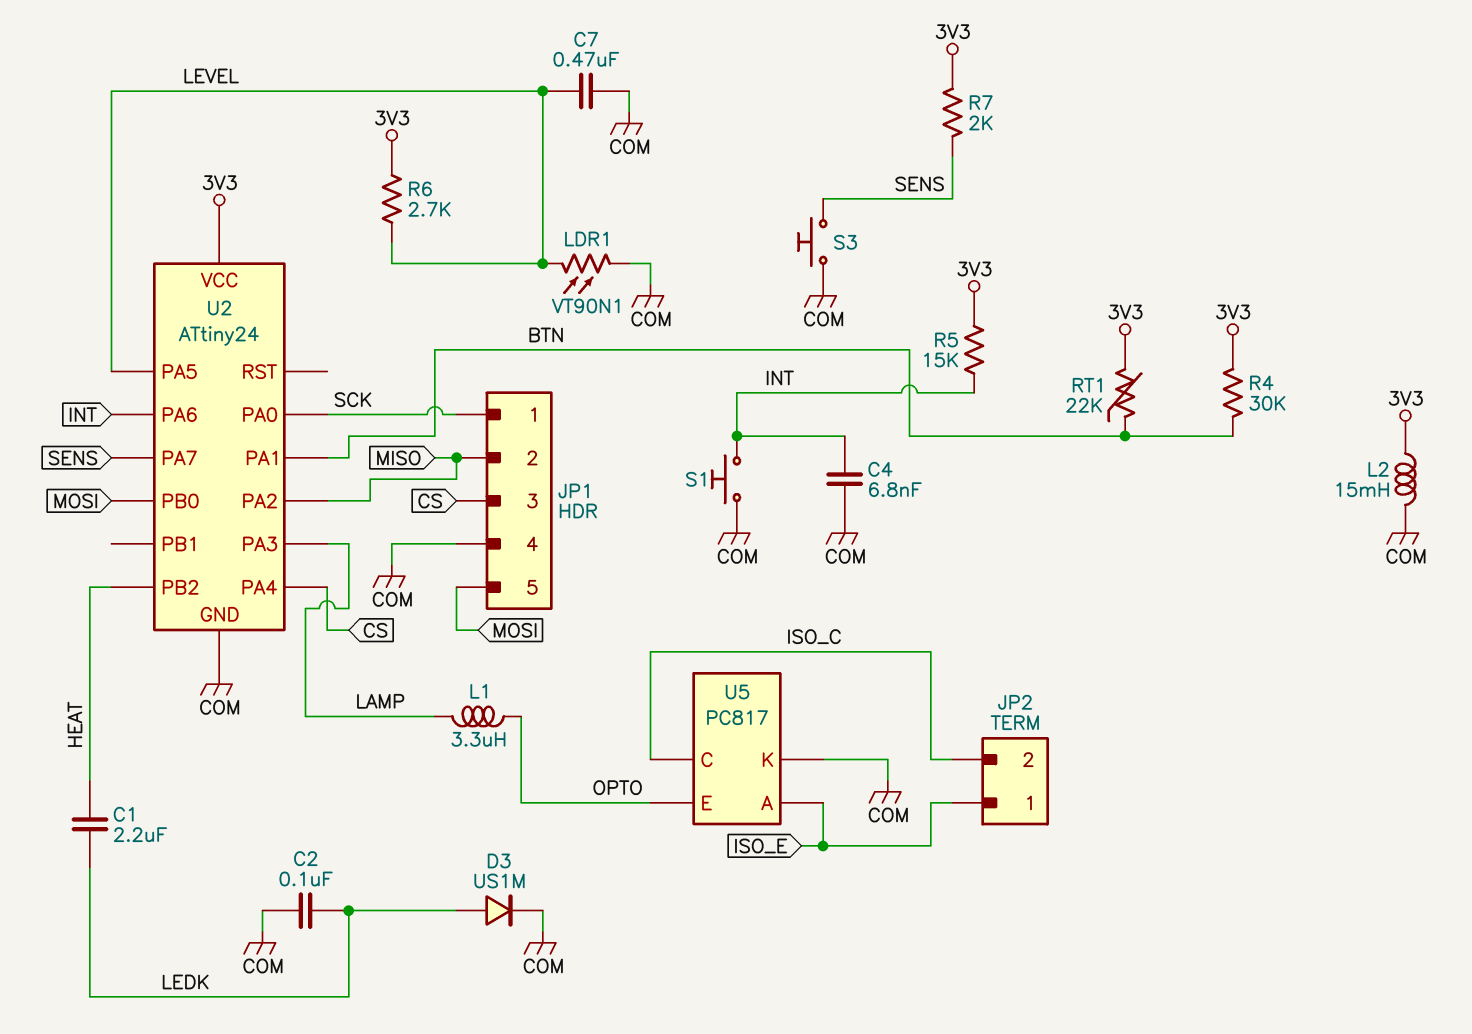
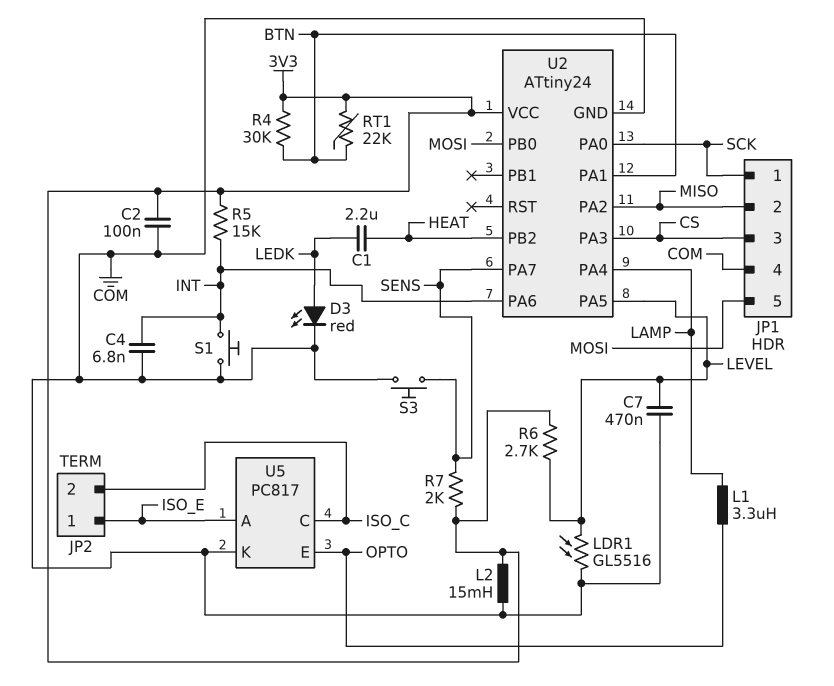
C2: 100nF (COM, LEDK) -> 100nF (3V3, COM)
D3: diode US1M (A LEDK, K COM) -> LED red (A LEDK, K COM)
LDR1: VT90N1 (COM, LEVEL) -> GL5516 (COM, LEVEL)
U2 pin PA3: LAMP -> CS
U2 pin PA4: CS -> LAMP

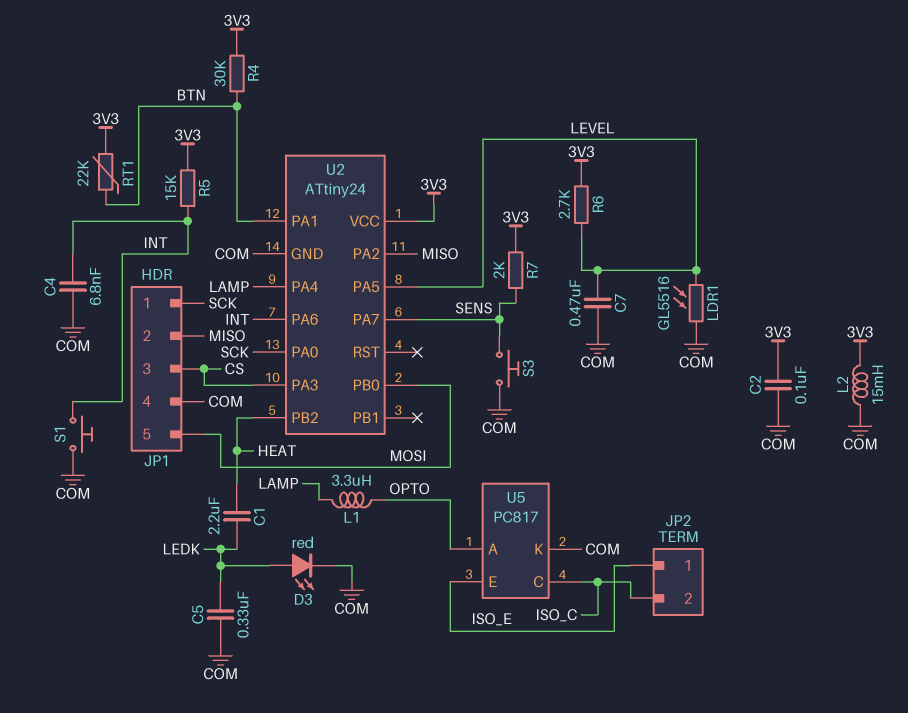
C5: none -> 330nF (COM, LEDK)
U5 pin A: ISO_E -> OPTO
U5 pin E: OPTO -> ISO_E

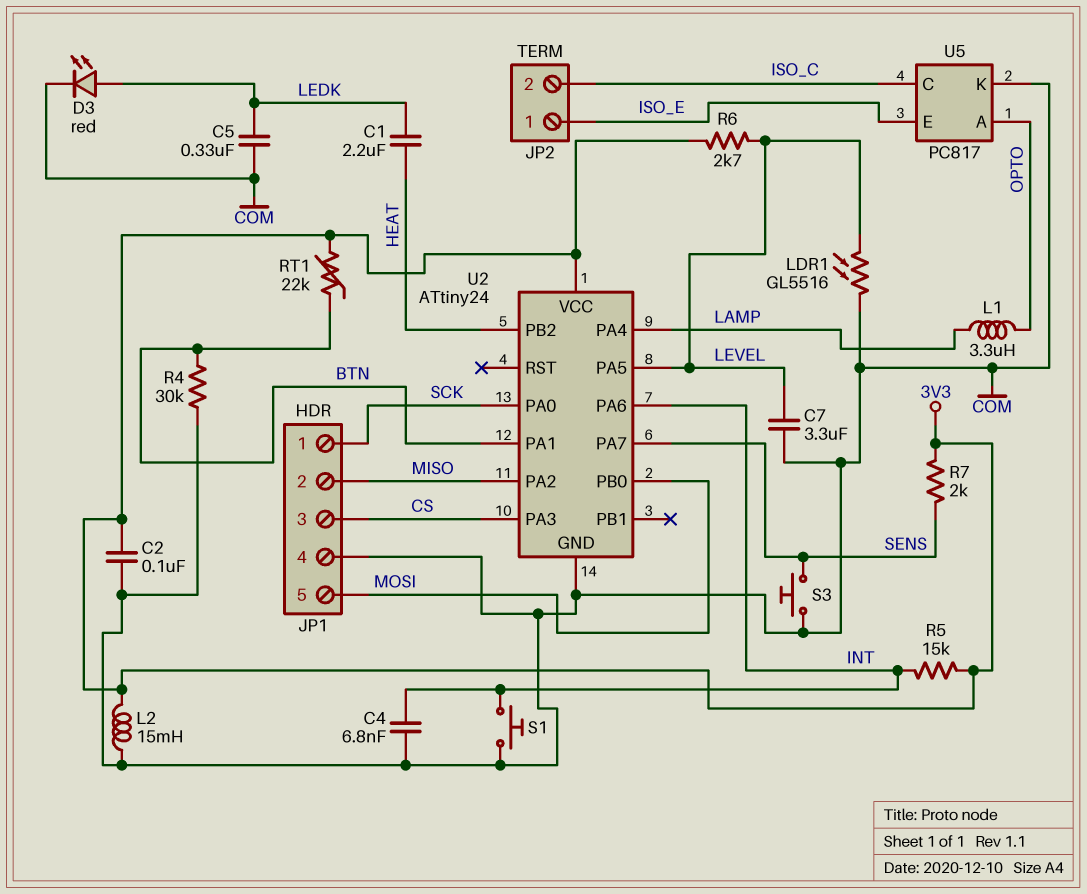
C7: 470nF (COM, LEVEL) -> 3.3uF (COM, LEVEL)
R4: 30k (3V3, BTN) -> 30k (BTN, COM)

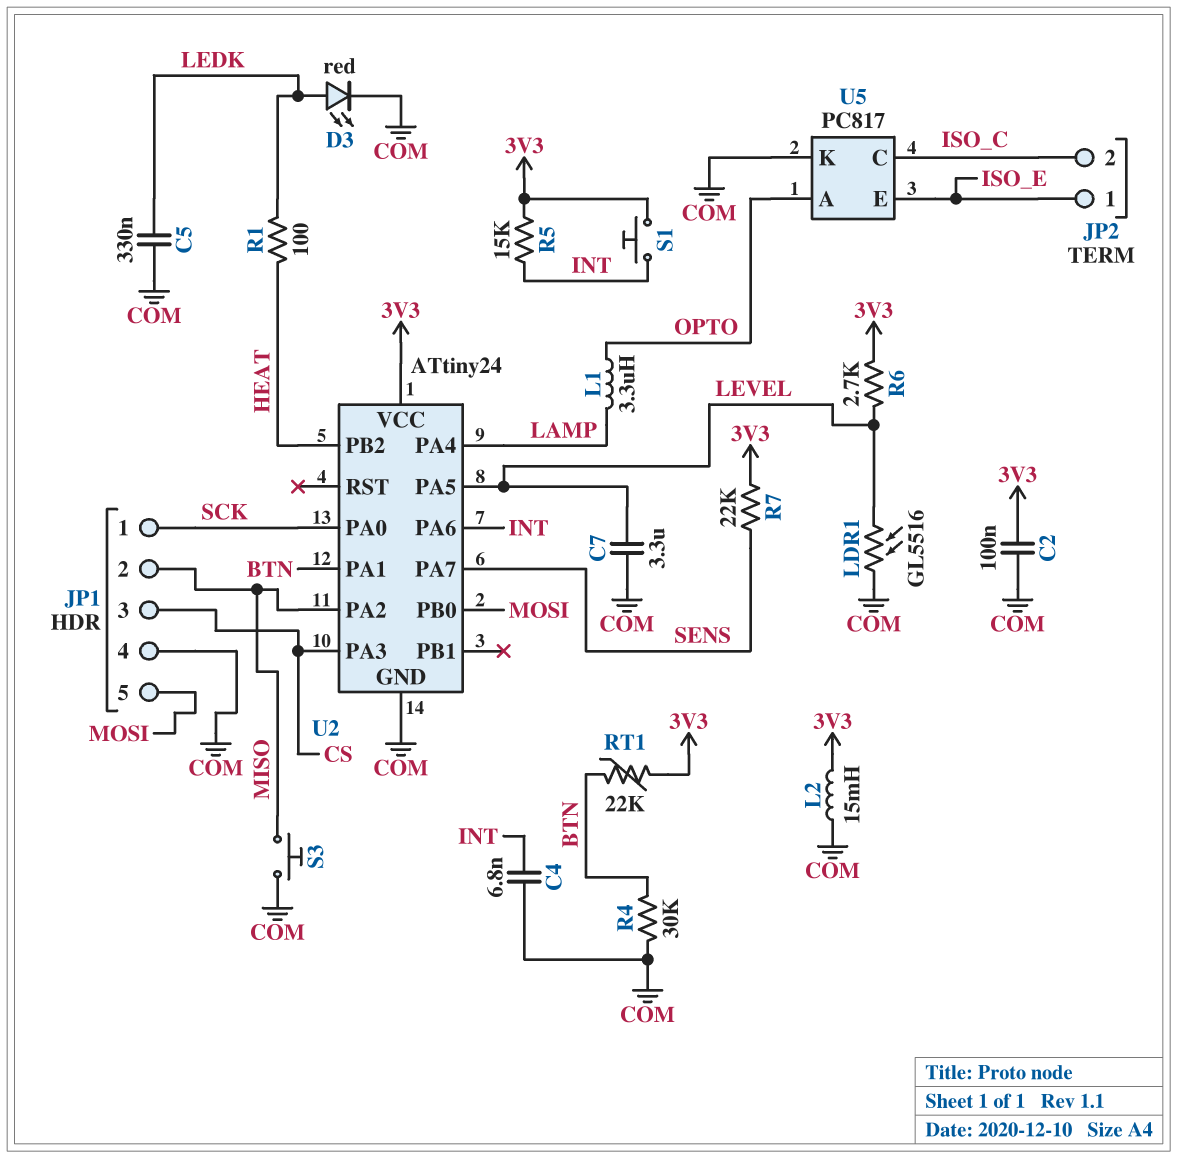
C1: 2.2uF (HEAT, LEDK) -> none
R1: none -> 100 (HEAT, LEDK)
R7: 2k (3V3, SENS) -> 22k (3V3, SENS)
S1: button (COM, INT) -> button (3V3, INT)
S3: button (COM, SENS) -> button (COM, MISO)

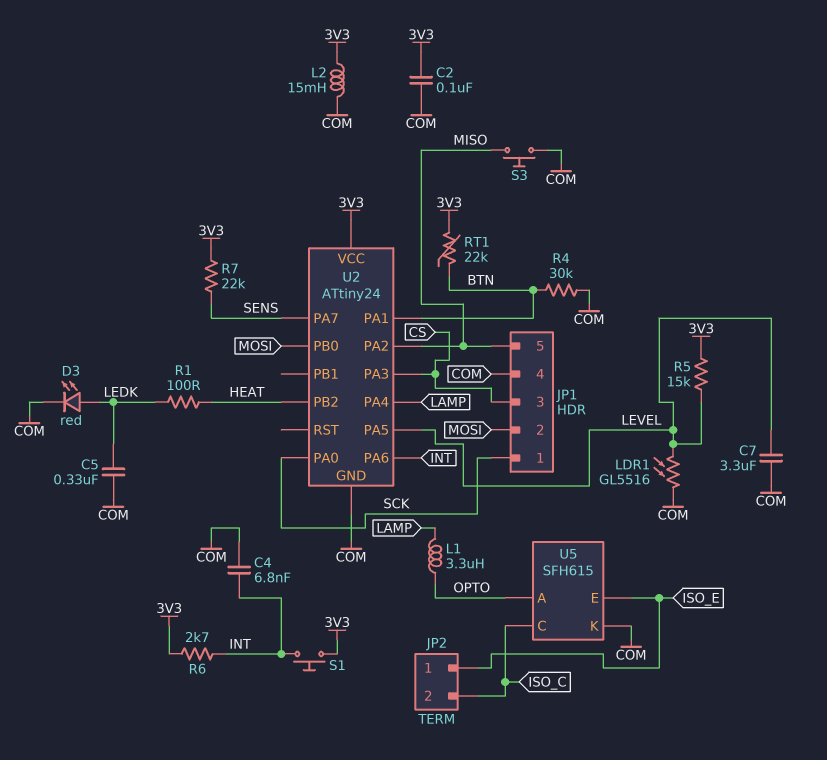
JP1 pin 2: MISO -> MOSI
JP1 pin 5: MOSI -> MISO
R5: 15k (3V3, INT) -> 15k (3V3, LEVEL)
R6: 2.7k (3V3, LEVEL) -> 2.7k (3V3, INT)
U5: PC817 -> SFH615

